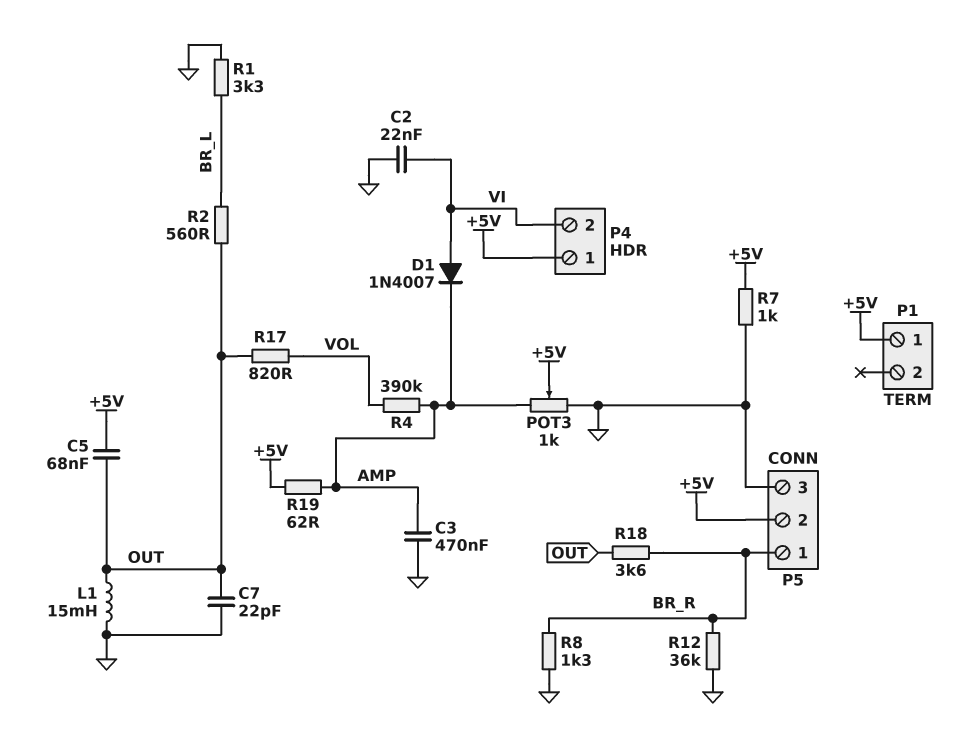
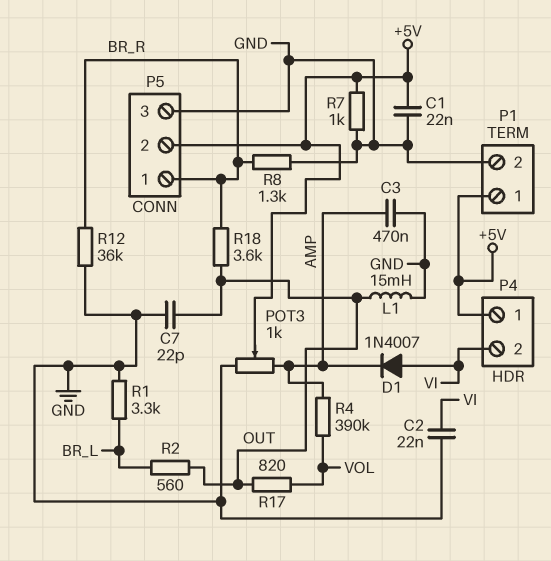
C1: none -> 22nF (+5V, GND)
C5: 68nF (+5V, OUT) -> none
P1 pin 2: none -> GND
R19: 62 (+5V, AMP) -> none

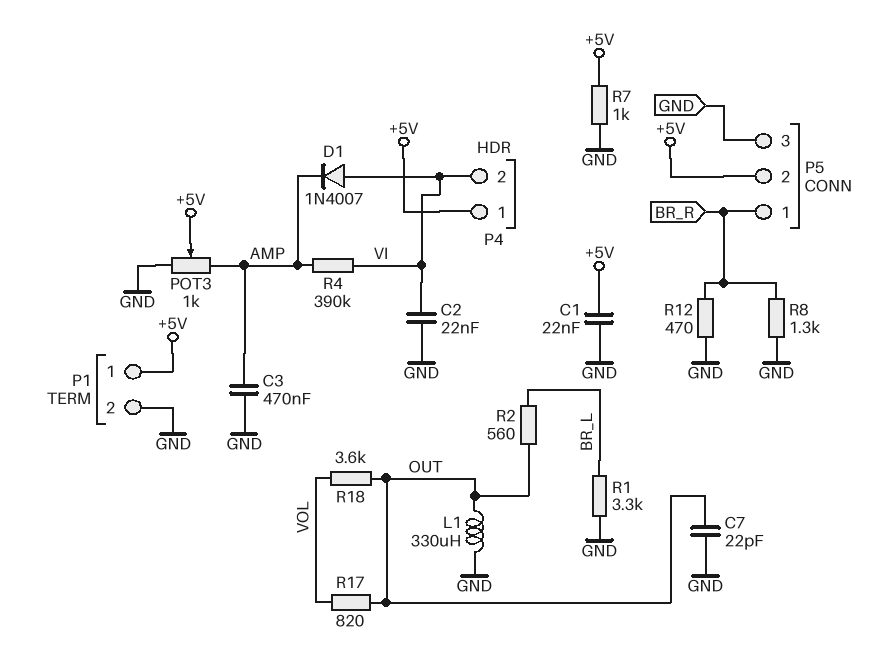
L1: 15mH (GND, OUT) -> 330uH (GND, OUT)
R4: 390k (AMP, VOL) -> 390k (AMP, VI)
R12: 36k (BR_R, GND) -> 470 (BR_R, GND)
R18: 3.6k (BR_R, OUT) -> 3.6k (OUT, VOL)

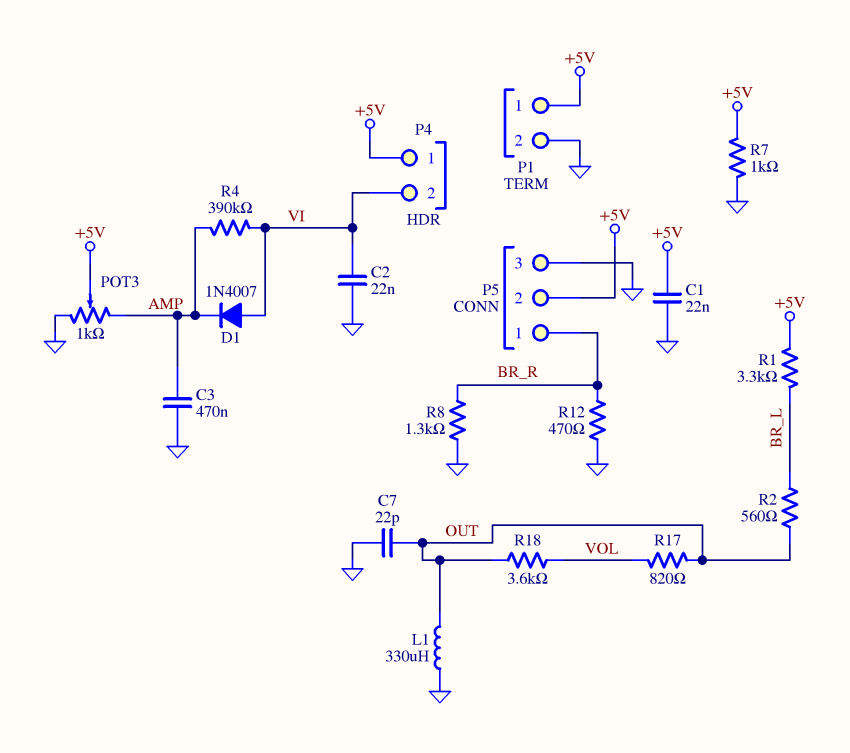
R1: 3.3k (BR_L, GND) -> 3.3k (+5V, BR_L)

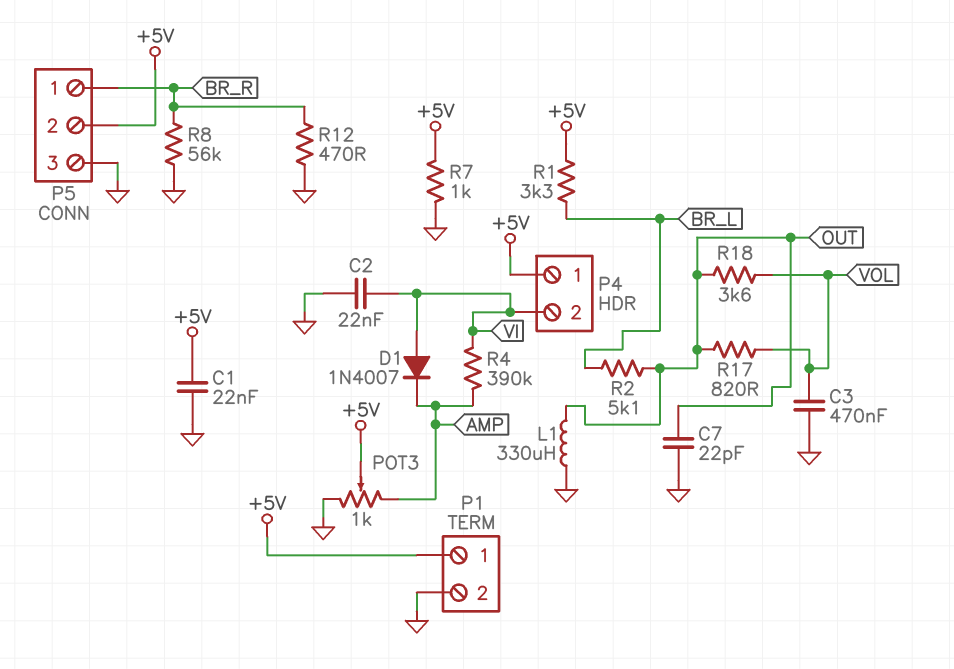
C3: 470nF (AMP, GND) -> 470nF (GND, VOL)
R2: 560 (BR_L, OUT) -> 5.1k (BR_L, OUT)
R8: 1.3k (BR_R, GND) -> 56k (BR_R, GND)

